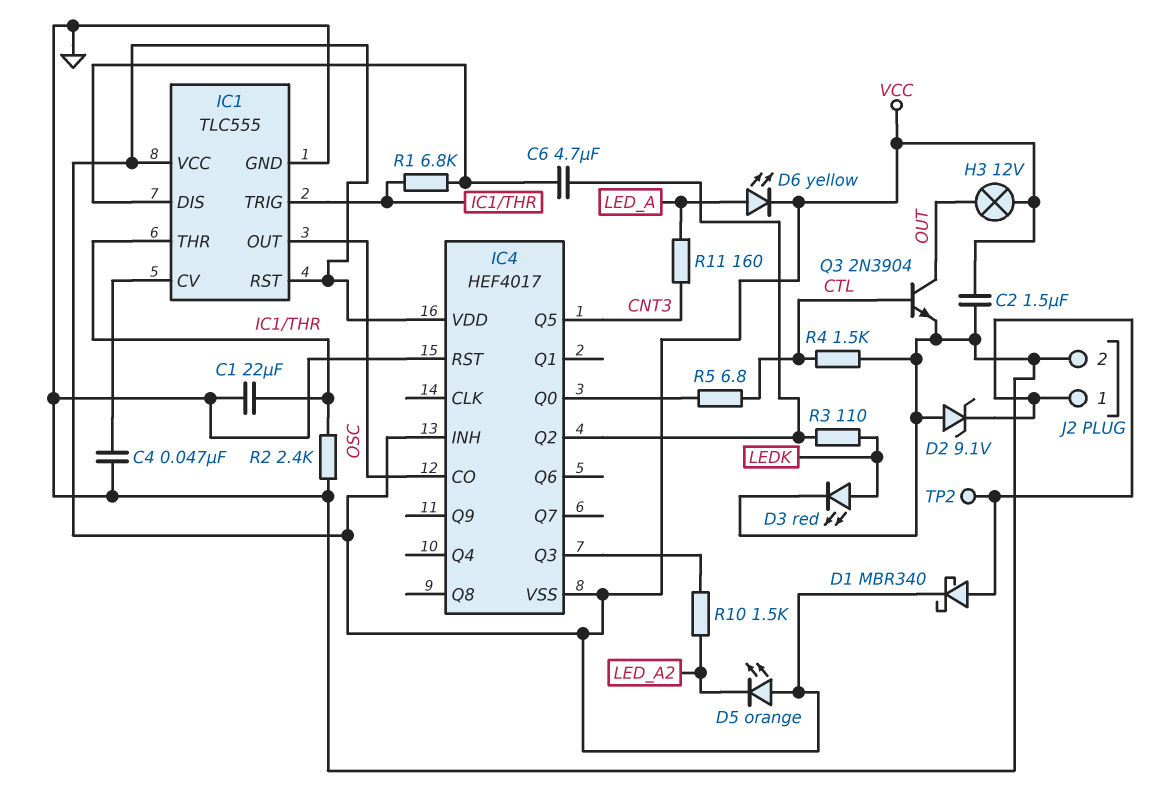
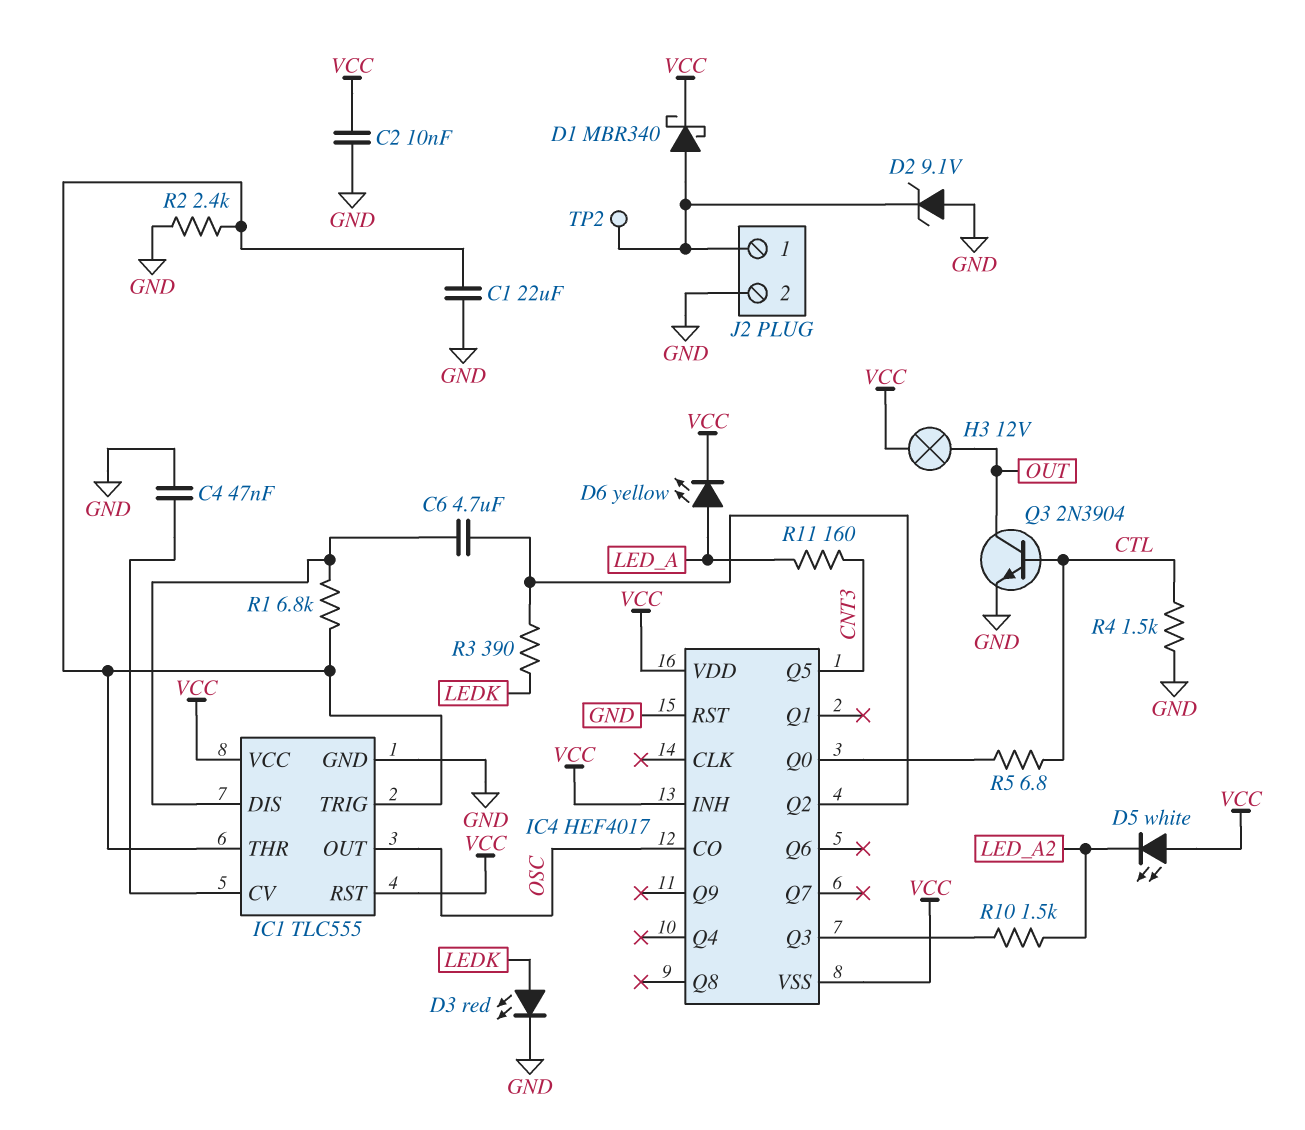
C2: 1.5uF (GND, VCC) -> 10nF (GND, VCC)
D5: LED orange (A VCC, K LED_A2) -> LED white (A VCC, K LED_A2)
R3: 110 (IC4/Q2, LEDK) -> 390 (IC4/Q2, LEDK)

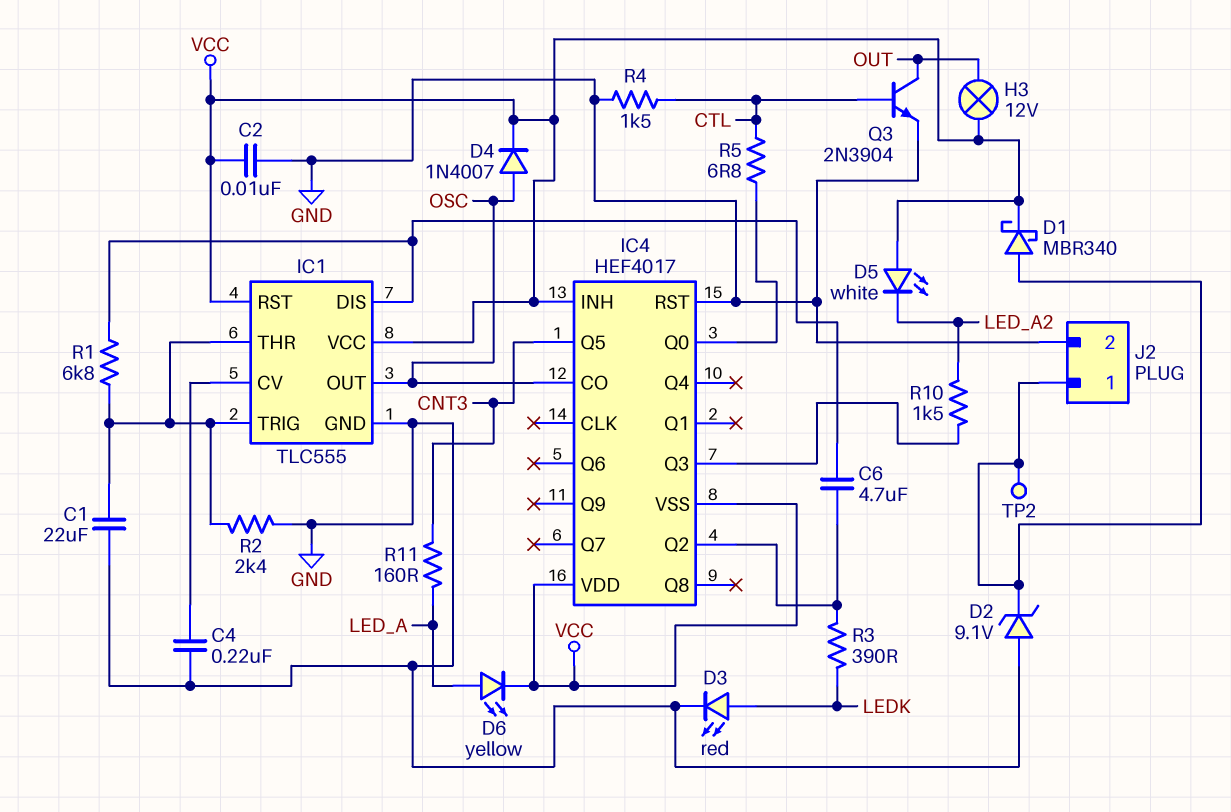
C4: 47nF (GND, IC1/CV) -> 220nF (GND, IC1/CV)
D4: none -> diode 1N4007 (A OSC, K VCC)

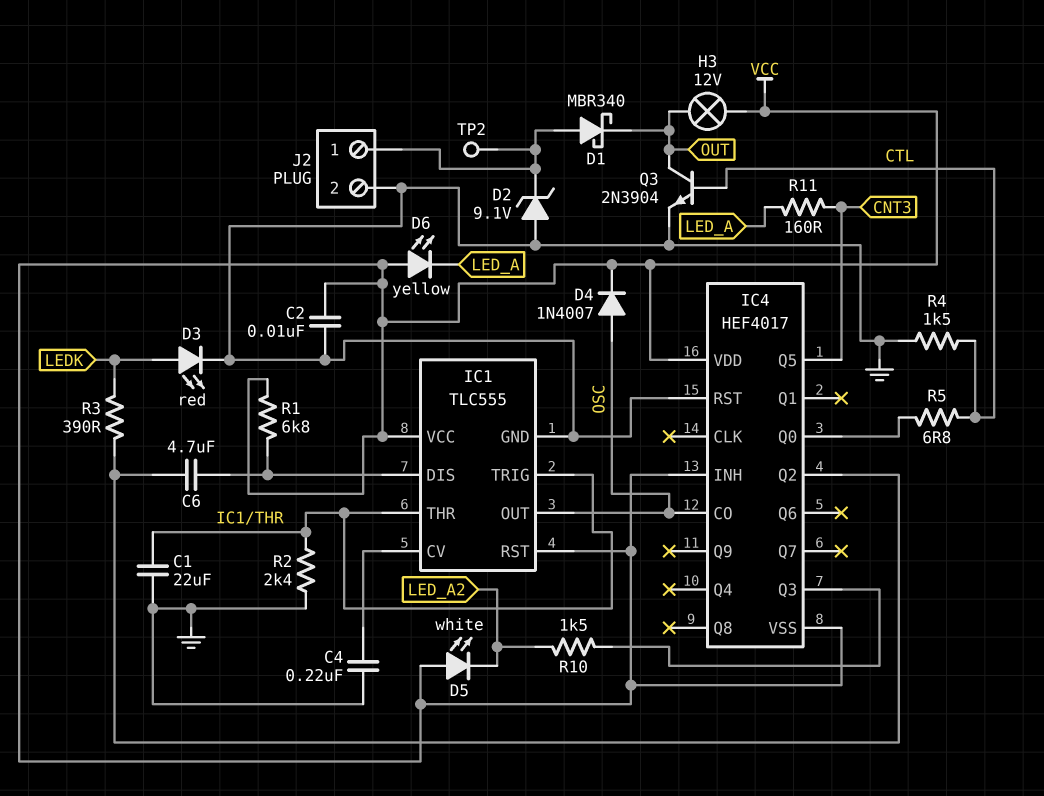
D1: schottky MBR340 (A J2/1, K VCC) -> schottky MBR340 (A J2/1, K OUT)
D6: LED yellow (A LED_A, K VCC) -> LED yellow (A VCC, K LED_A)
R1: 6.8k (IC1/DIS, IC1/THR) -> 6.8k (IC1/DIS, VCC)

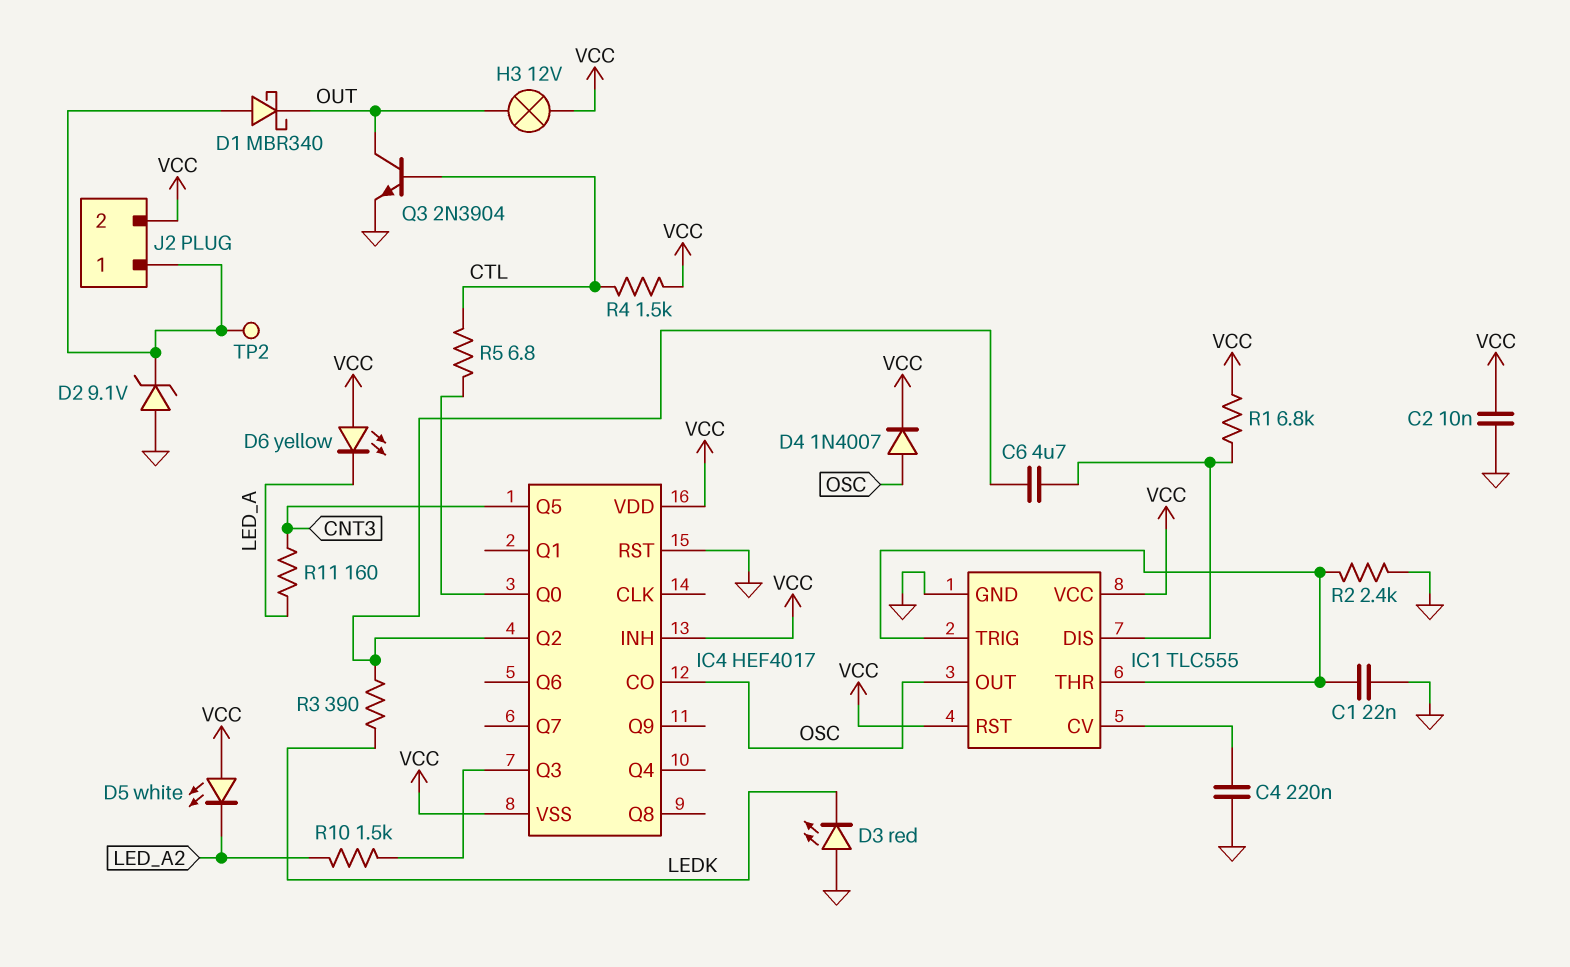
C1: 22uF (GND, IC1/THR) -> 22nF (GND, IC1/THR)
D3: LED red (A LEDK, K GND) -> LED red (A GND, K LEDK)
J2 pin 2: GND -> VCC
R4: 1.5k (CTL, GND) -> 1.5k (CTL, VCC)

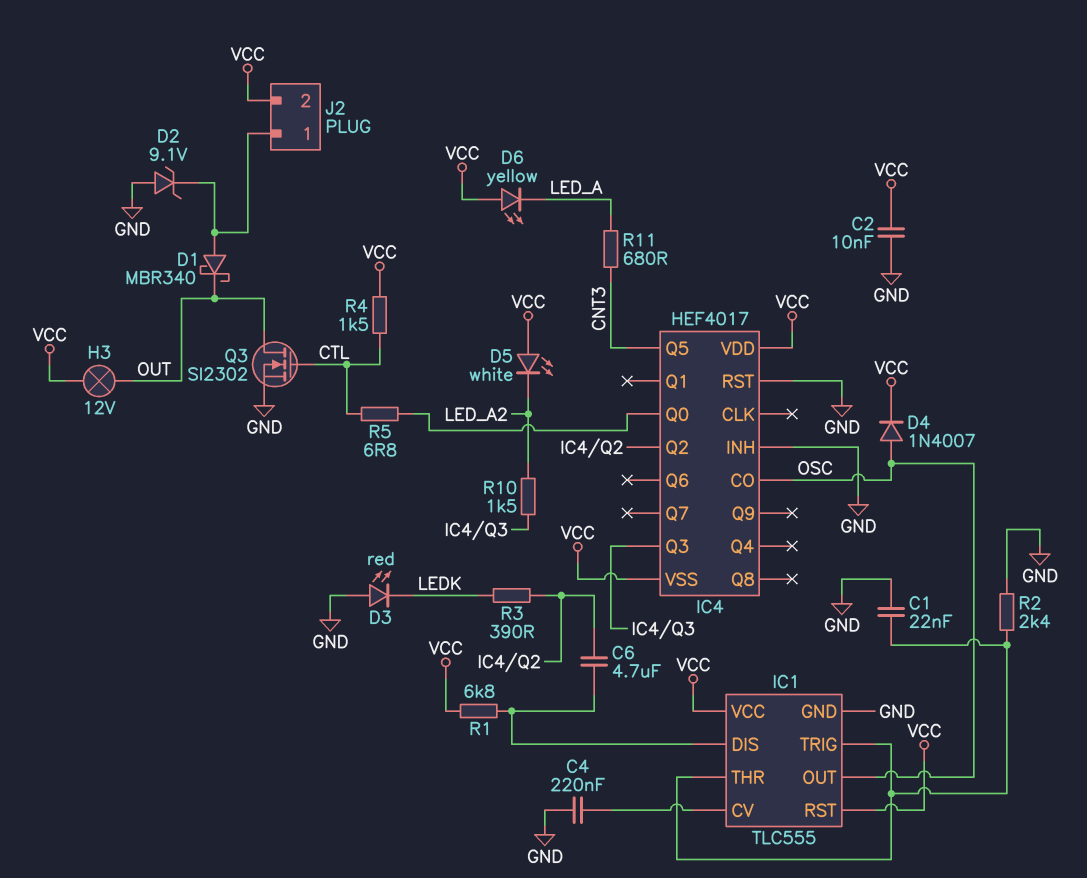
IC4 pin INH: VCC -> GND
Q3: NPN 2N3904 (B CTL, C OUT, E GND) -> NMOS SI2302 (G CTL, D OUT, S GND)
R11: 160 (CNT3, LED_A) -> 680 (CNT3, LED_A)
TP2: test point (J2/1) -> none

